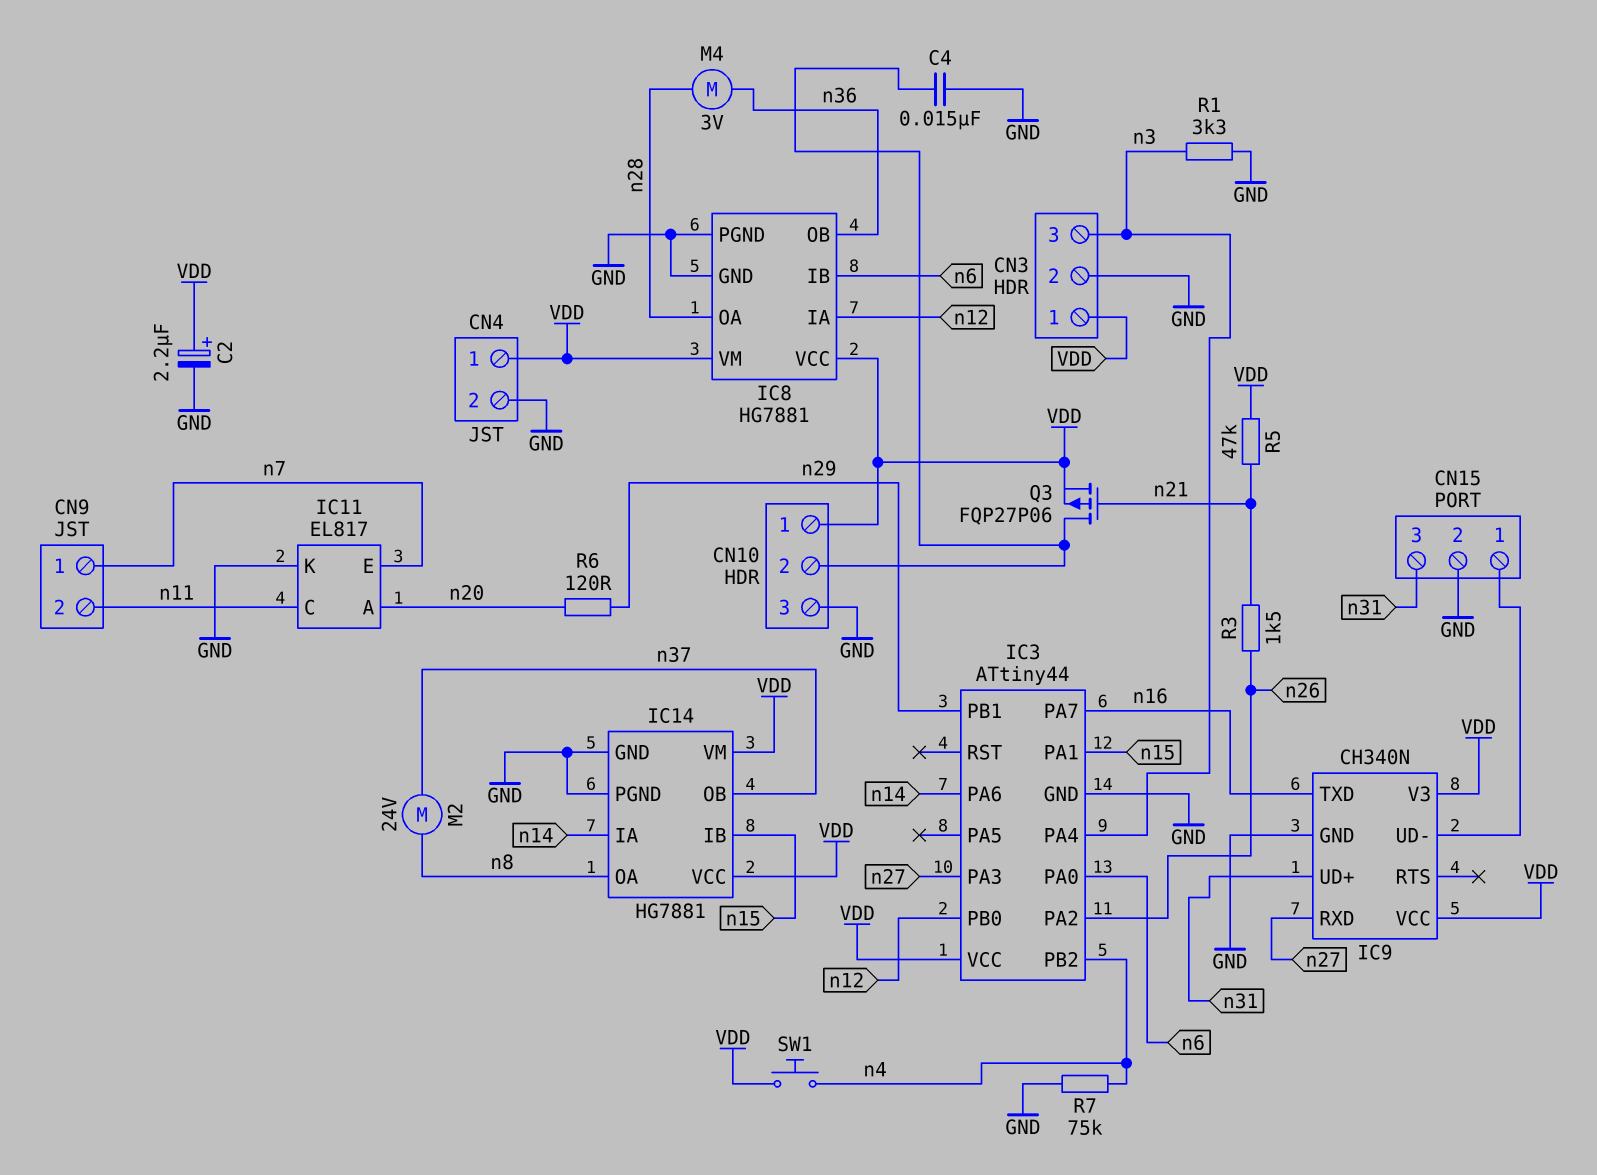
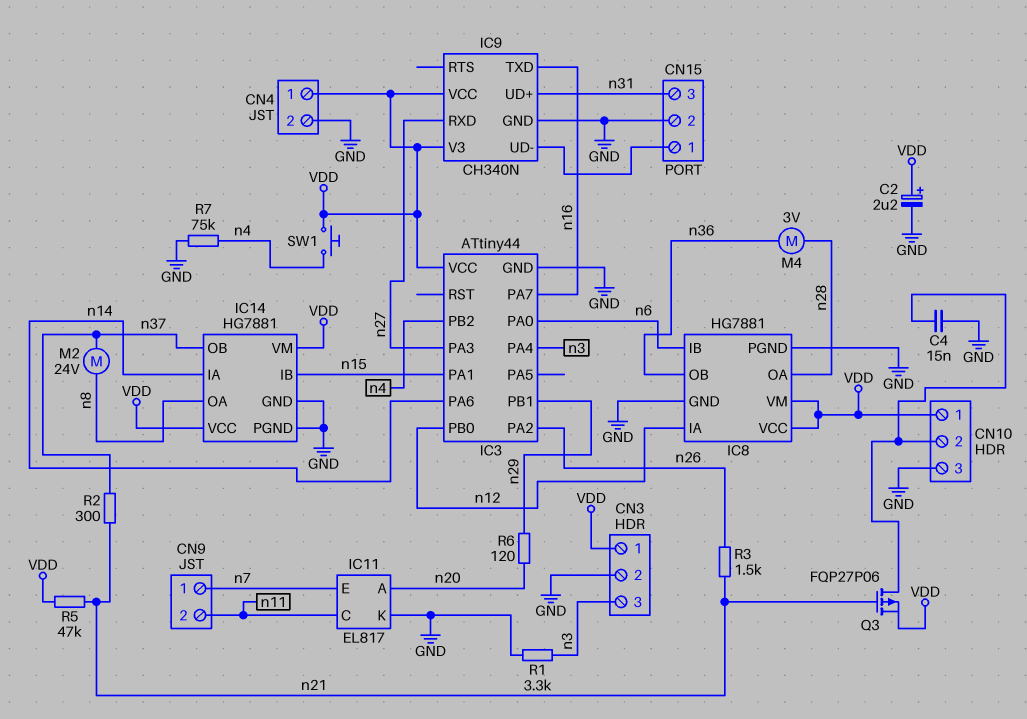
R2: none -> 300 (n21, n37)

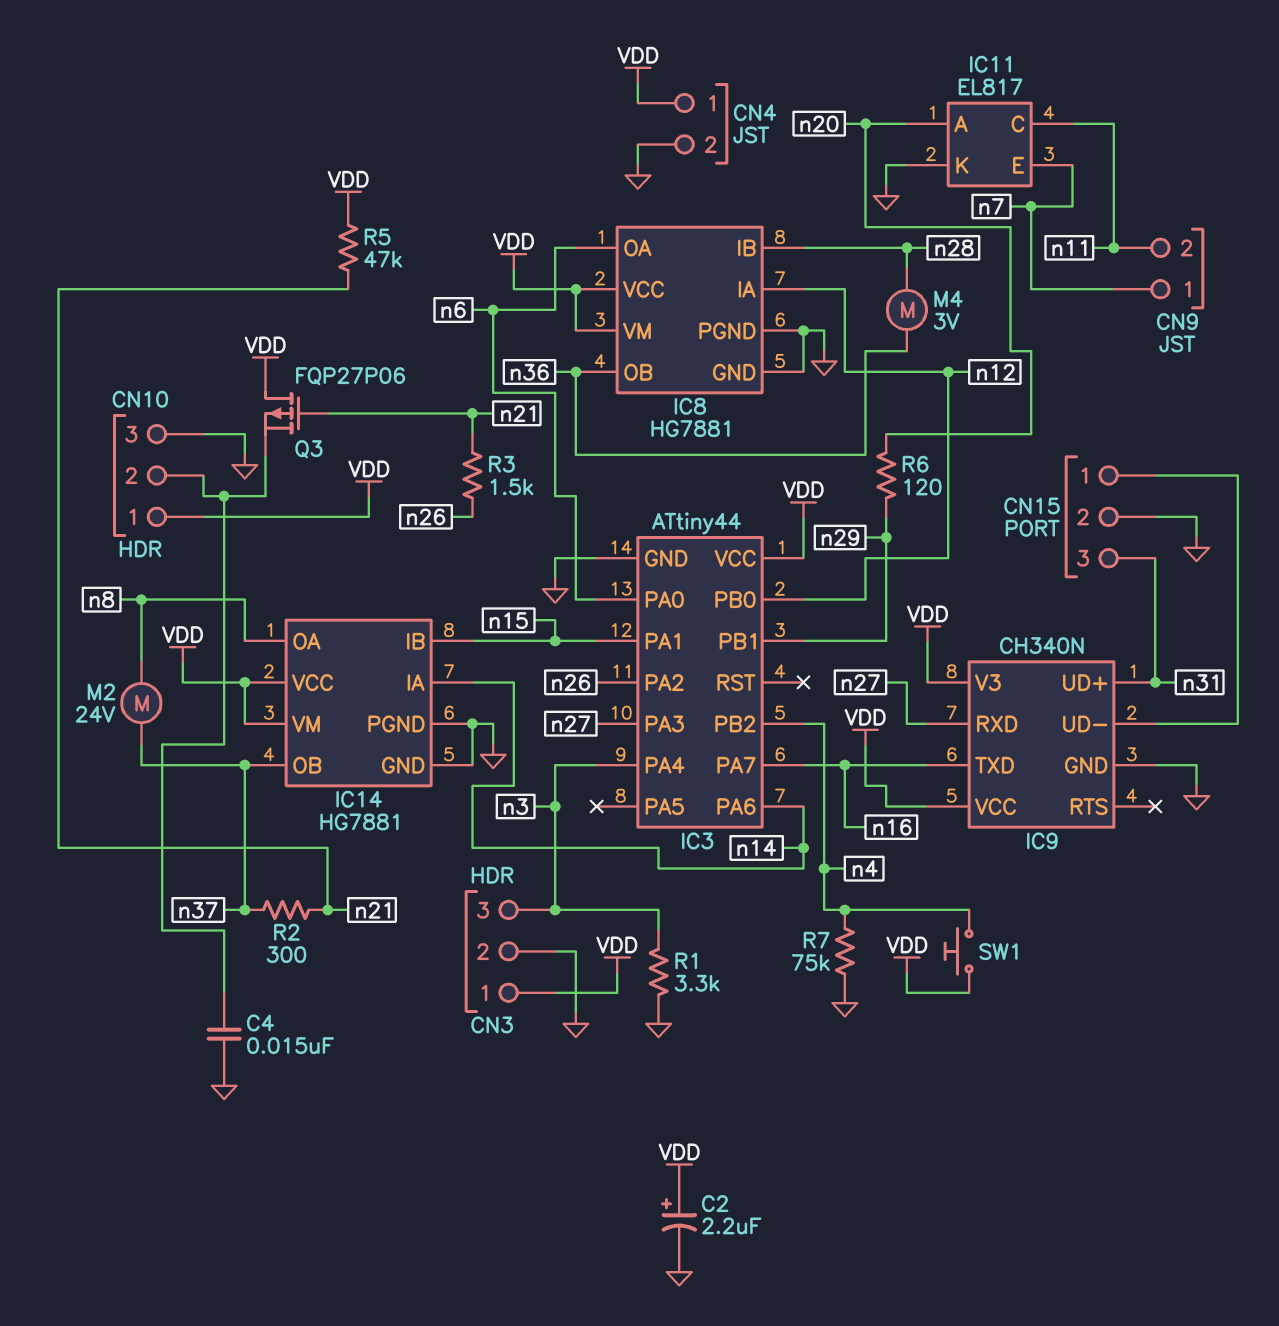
IC8 pin IB: n6 -> n28
IC8 pin OA: n28 -> n6
Q3: PMOS FQP27P06 (G n21, D CN10/2, S VDD) -> PMOS FQP27P06 (G n21, D VDD, S CN10/2)

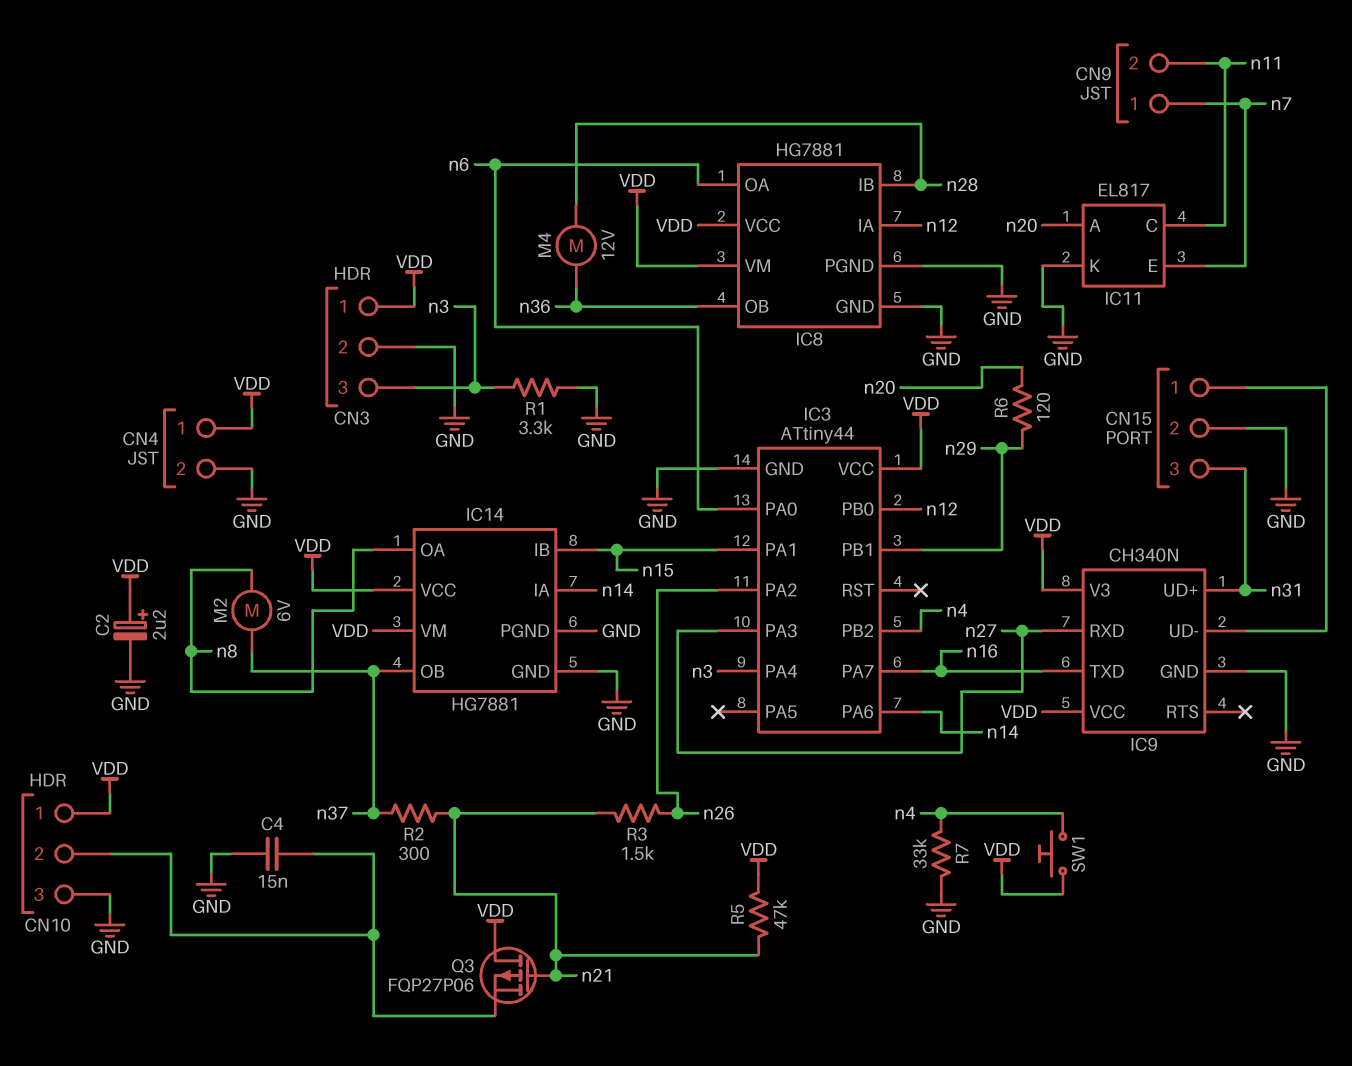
M2: motor 24V (n8, n37) -> motor 6V (n8, n37)
M4: motor 3V (n28, n36) -> motor 12V (n28, n36)
R7: 75k (GND, n4) -> 33k (GND, n4)

